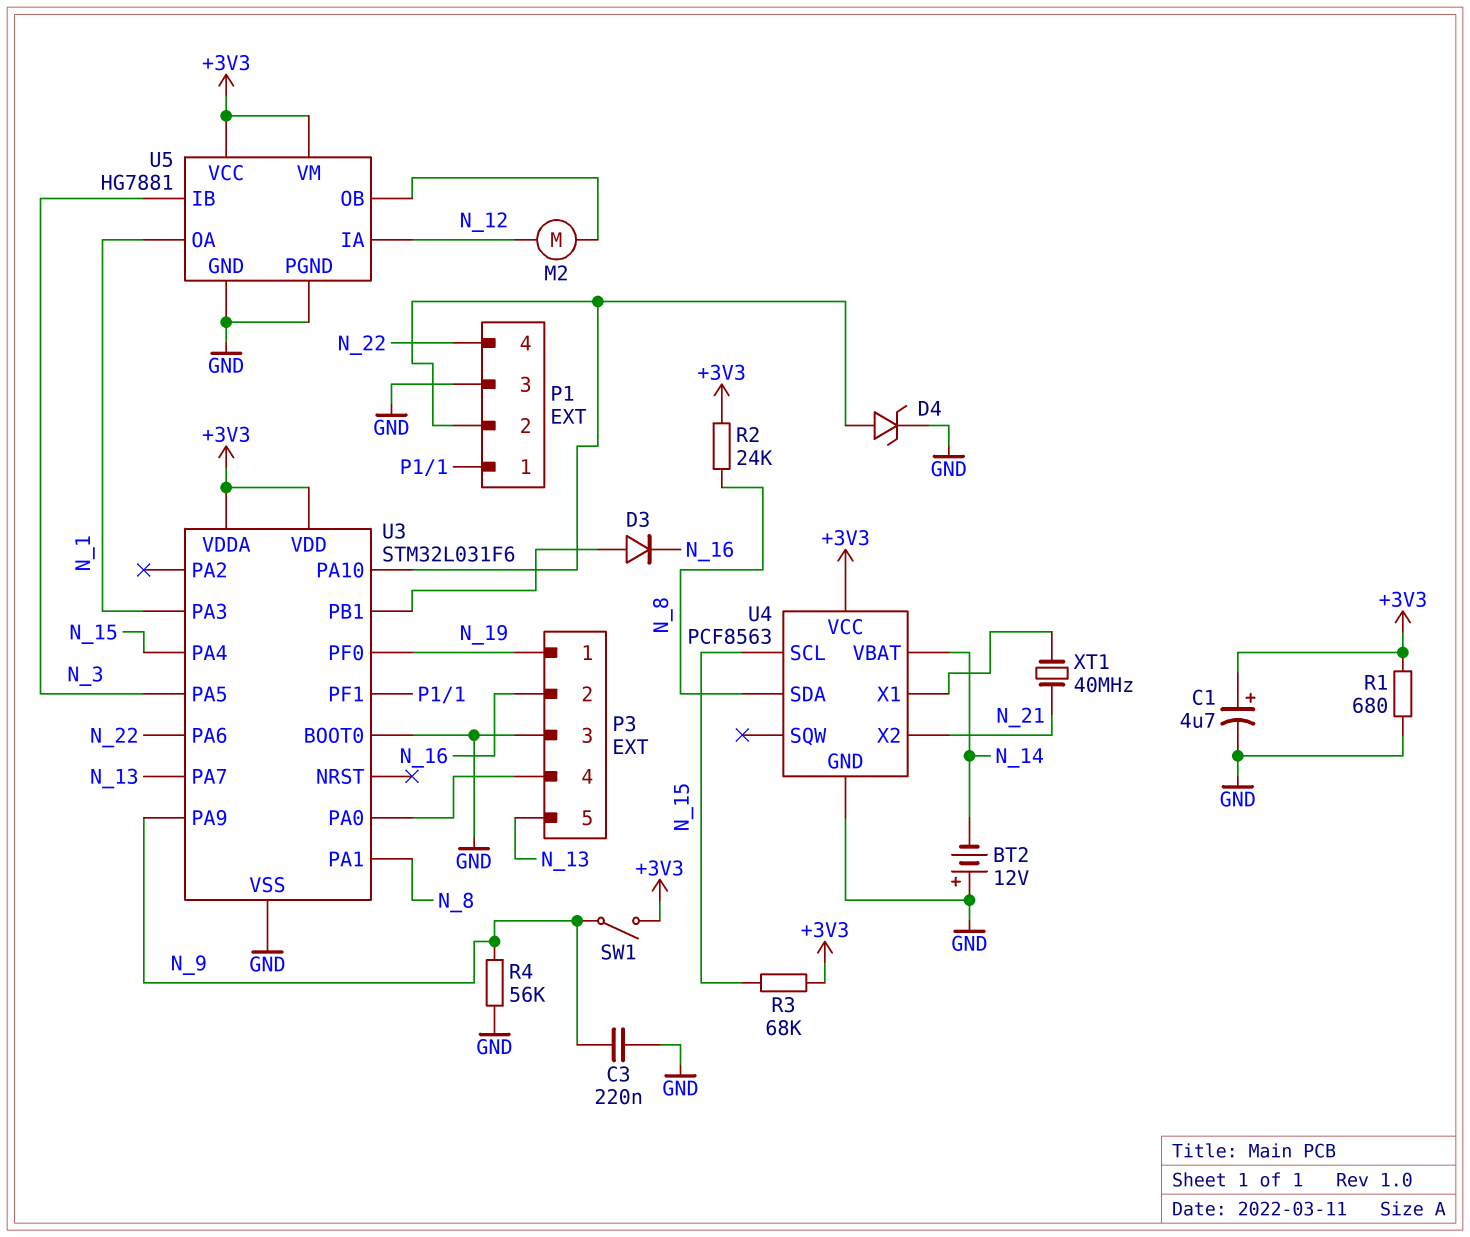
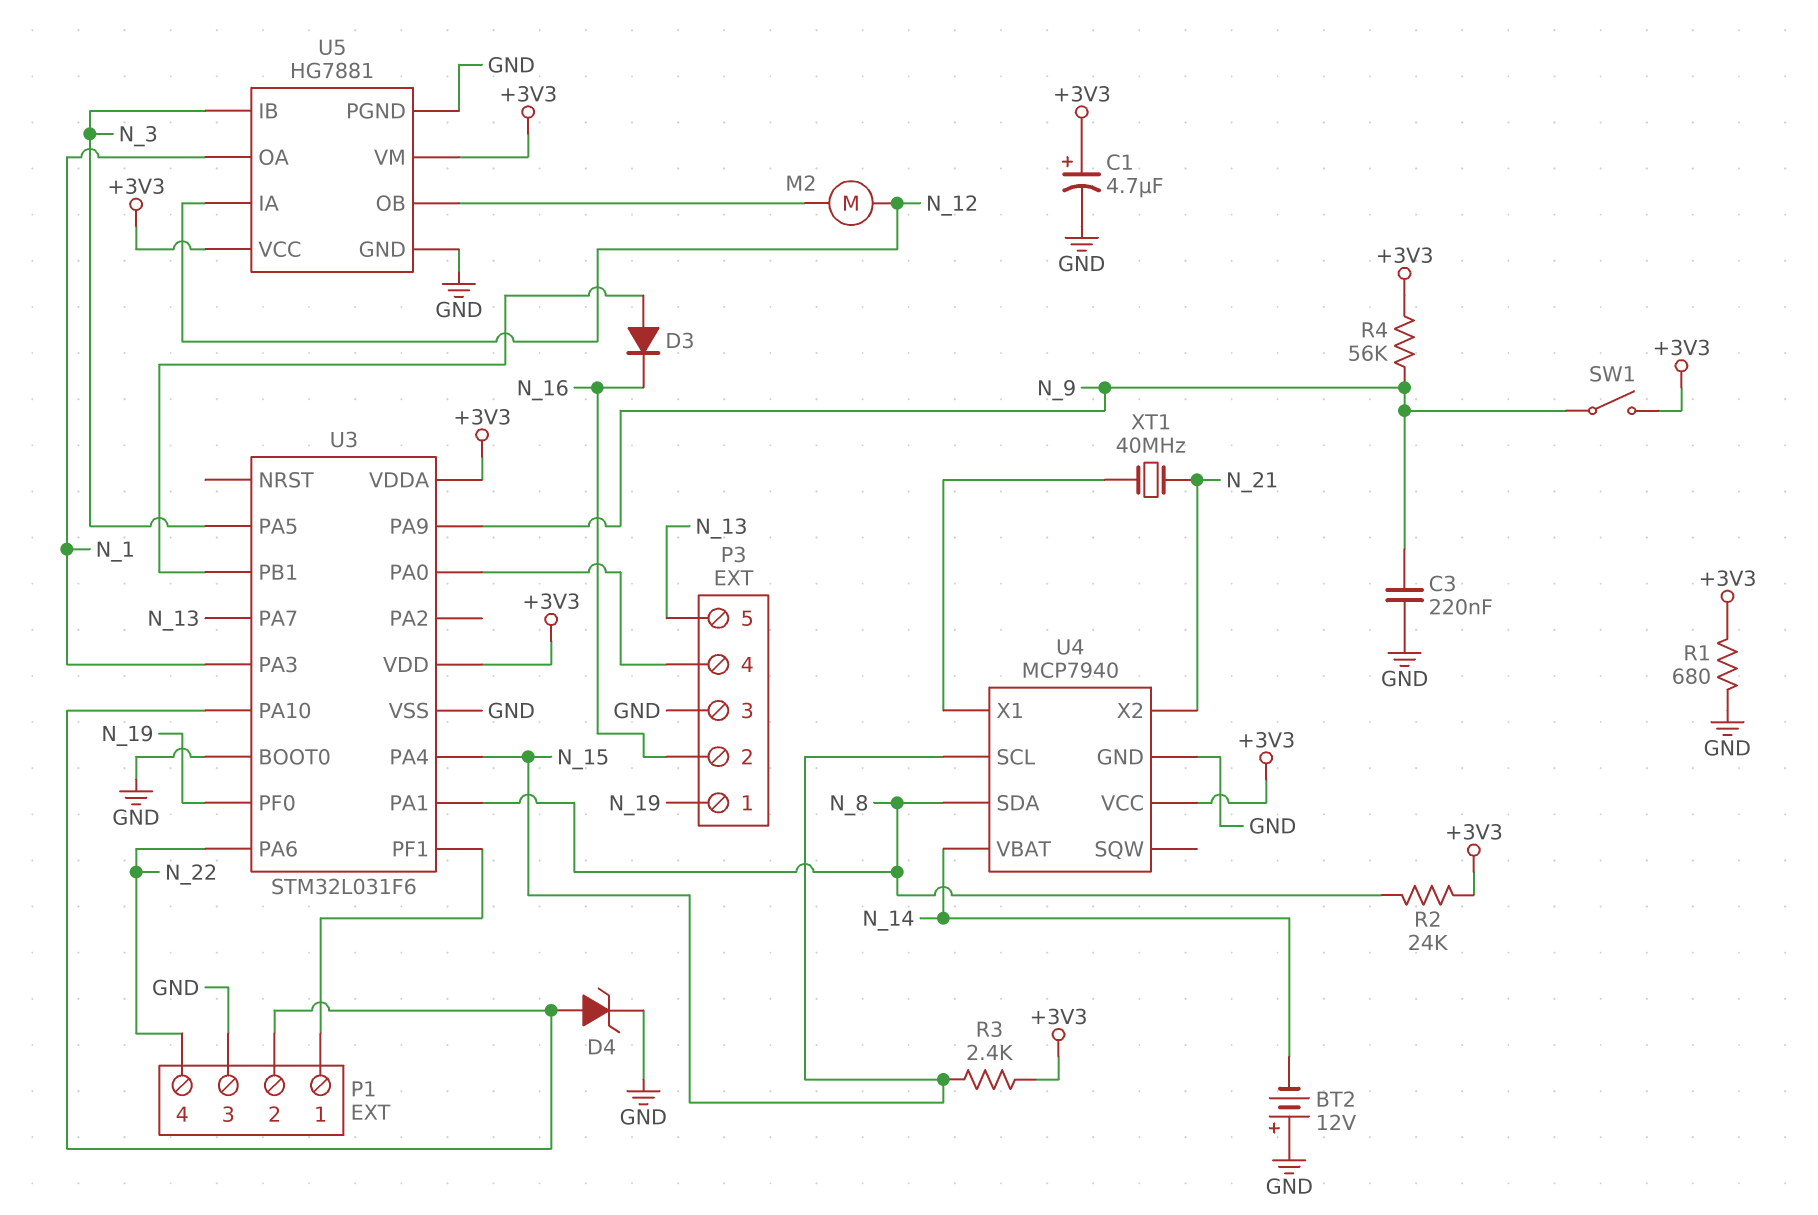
R3: 68k (+3V3, N_15) -> 2.4k (+3V3, N_15)
R4: 56k (GND, N_9) -> 56k (+3V3, N_9)
U4: PCF8563 -> MCP7940

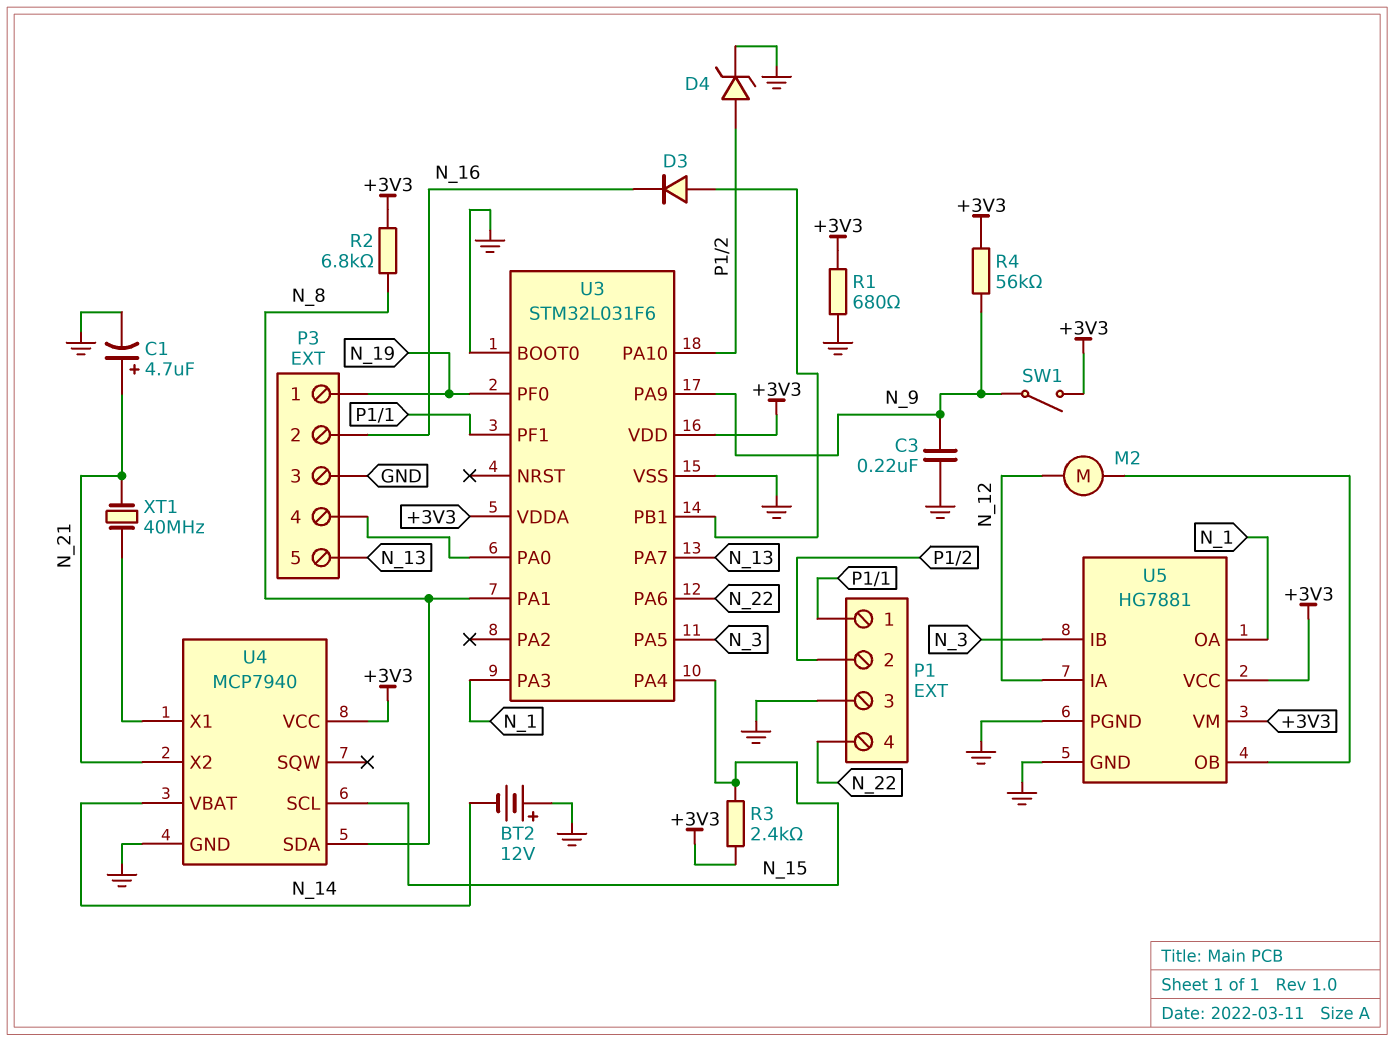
C1: 4.7uF (plus +3V3, minus GND) -> 4.7uF (plus N_21, minus GND)
R2: 24k (+3V3, N_8) -> 6.8k (+3V3, N_8)

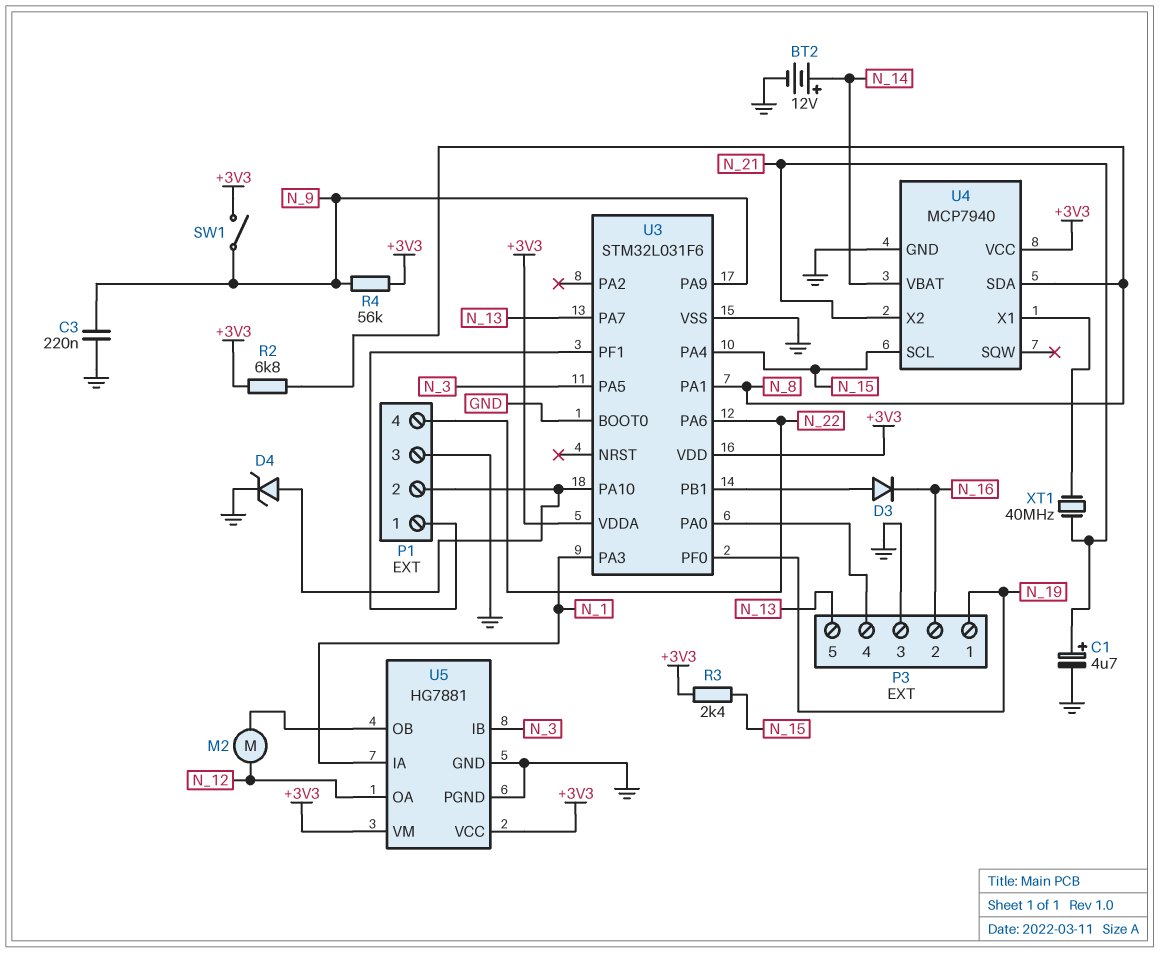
BT2: 12V (plus GND, minus N_14) -> 12V (plus N_14, minus GND)
R1: 680 (+3V3, GND) -> none
U5 pin IA: N_12 -> N_1
U5 pin OA: N_1 -> N_12

